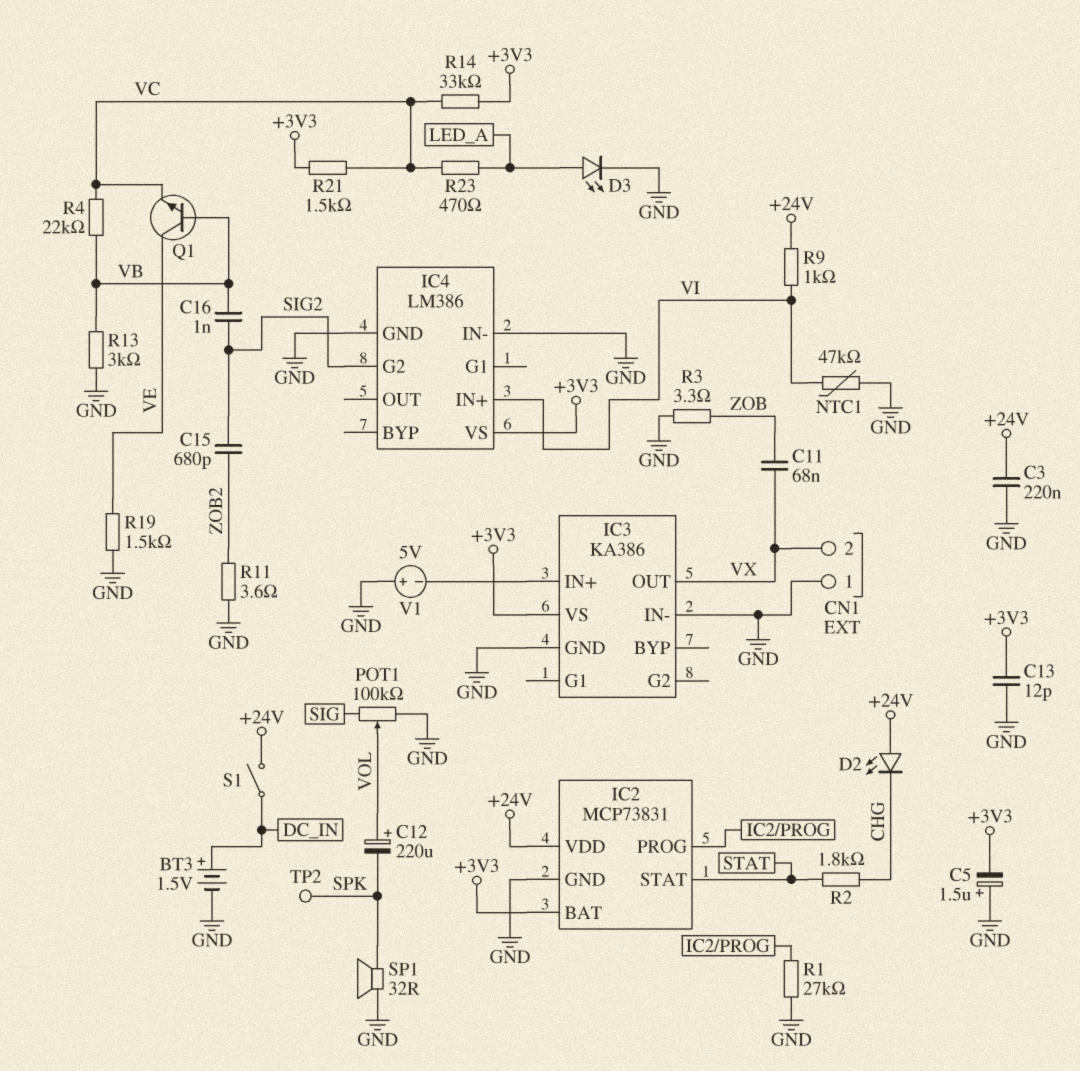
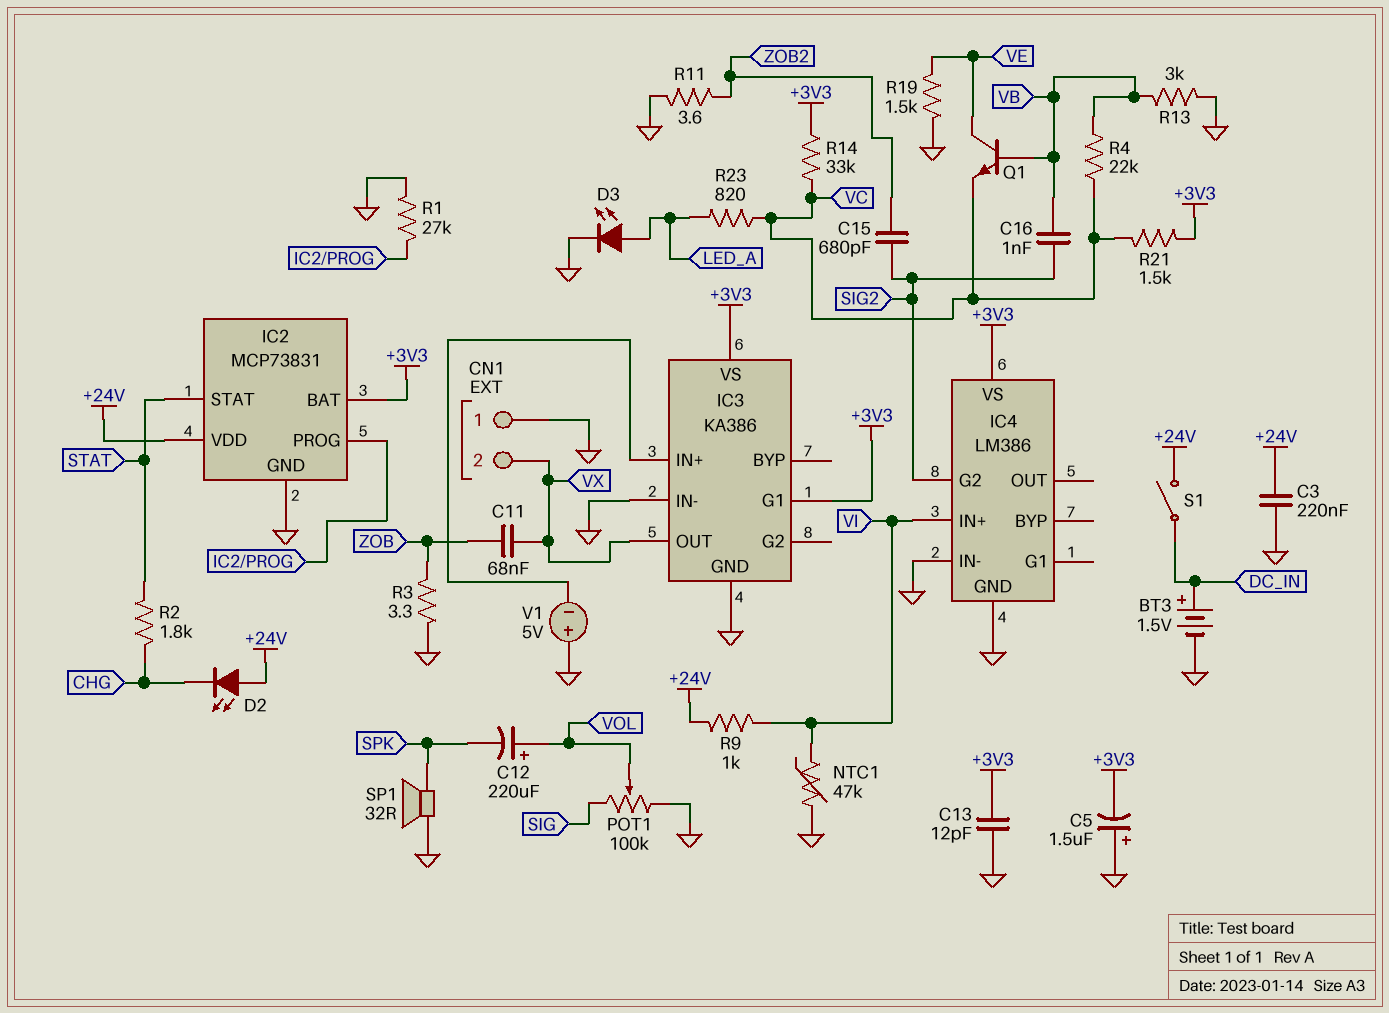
IC3 pin G1: none -> +3V3
R23: 470 (LED_A, VC) -> 820 (LED_A, VC)
TP2: test point (SPK) -> none

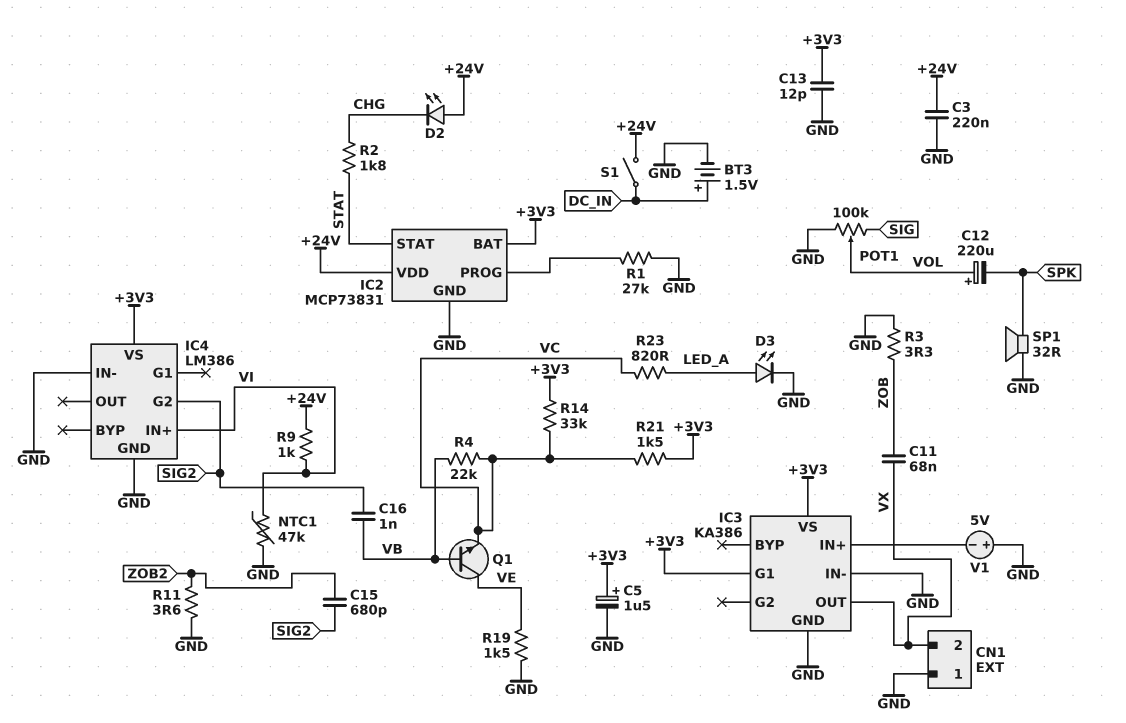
C5: 1.5uF (plus GND, minus +3V3) -> 1.5uF (plus +3V3, minus GND)
R13: 3k (GND, VB) -> none

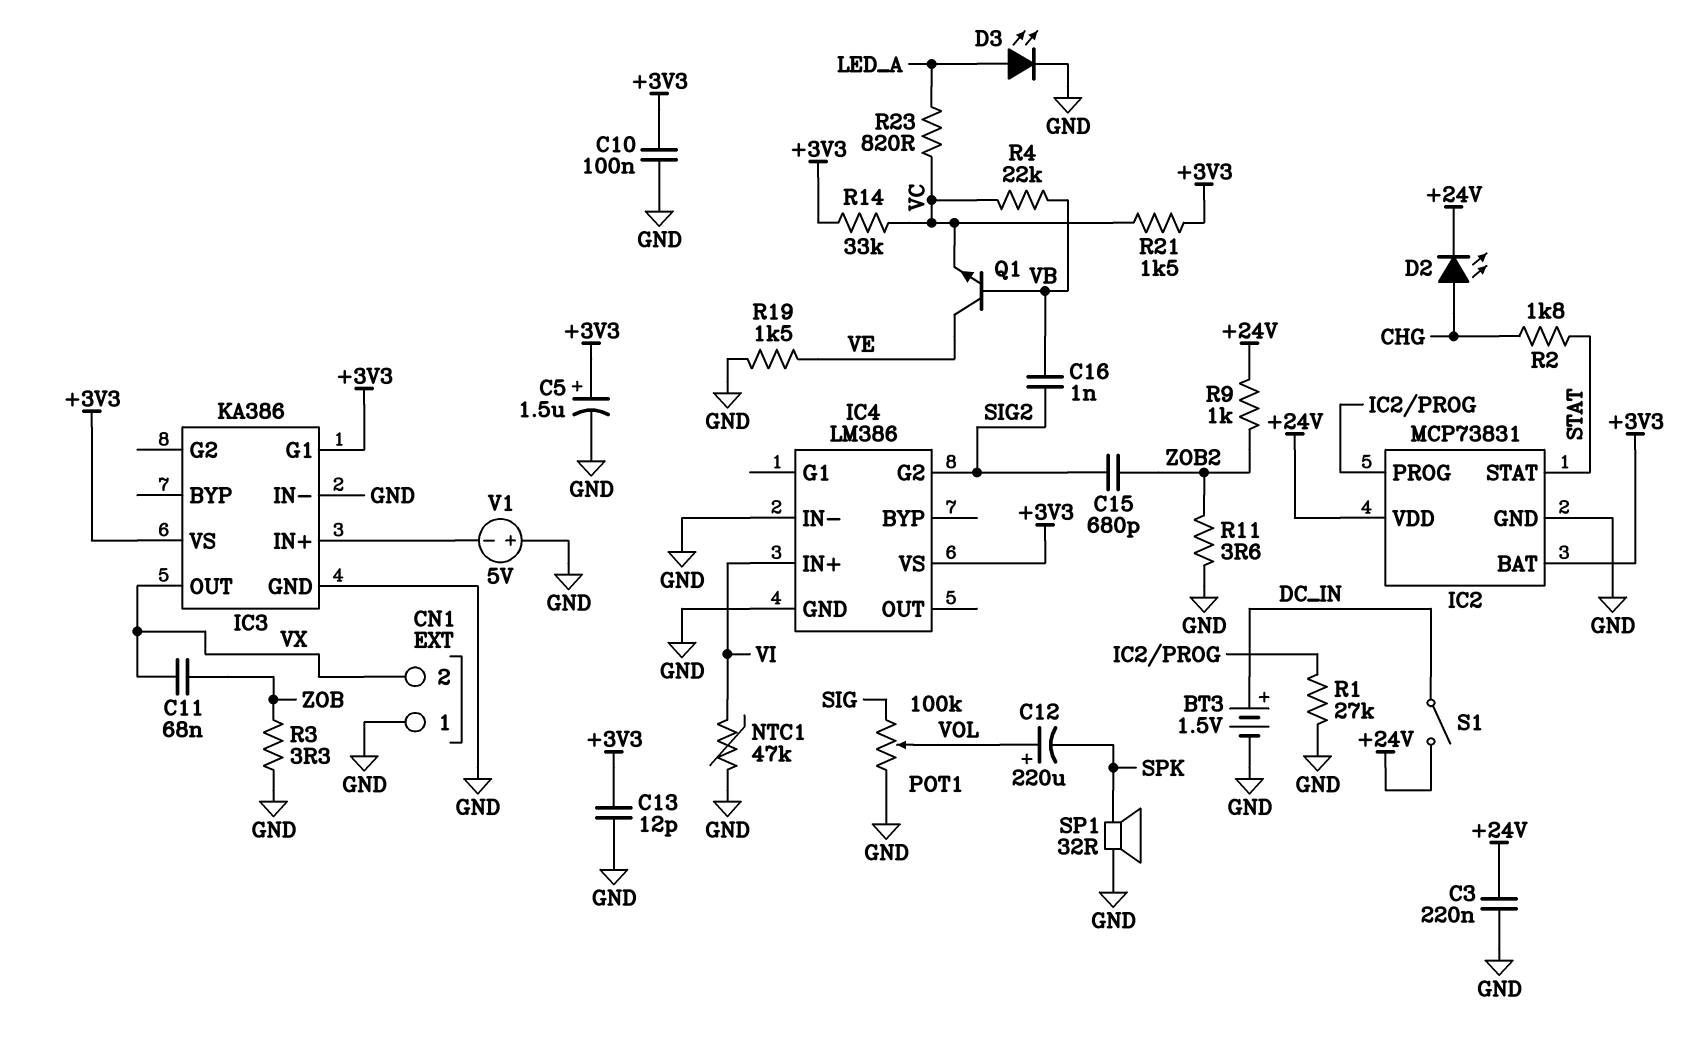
C10: none -> 100nF (+3V3, GND)
D2: LED (A +24V, K CHG) -> LED (A CHG, K +24V)
R9: 1k (+24V, VI) -> 1k (+24V, ZOB2)

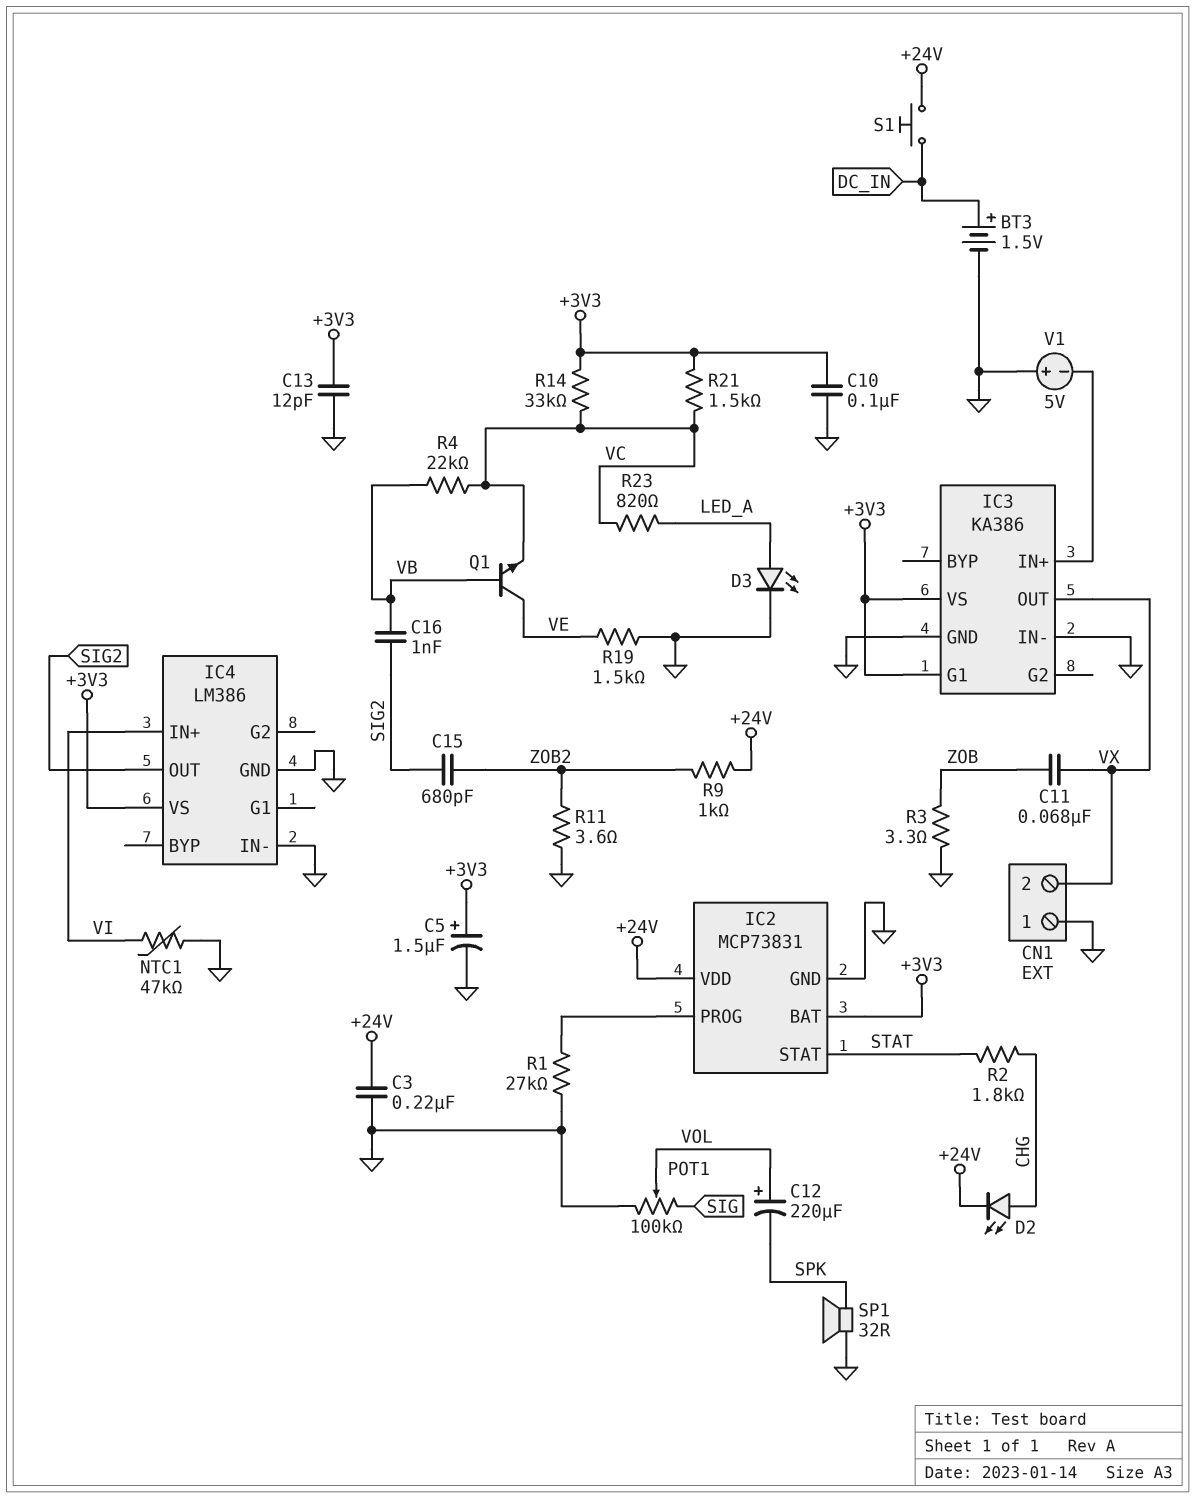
IC4 pin G2: SIG2 -> none
IC4 pin OUT: none -> SIG2
S1: switch (+24V, DC_IN) -> button (+24V, DC_IN)

